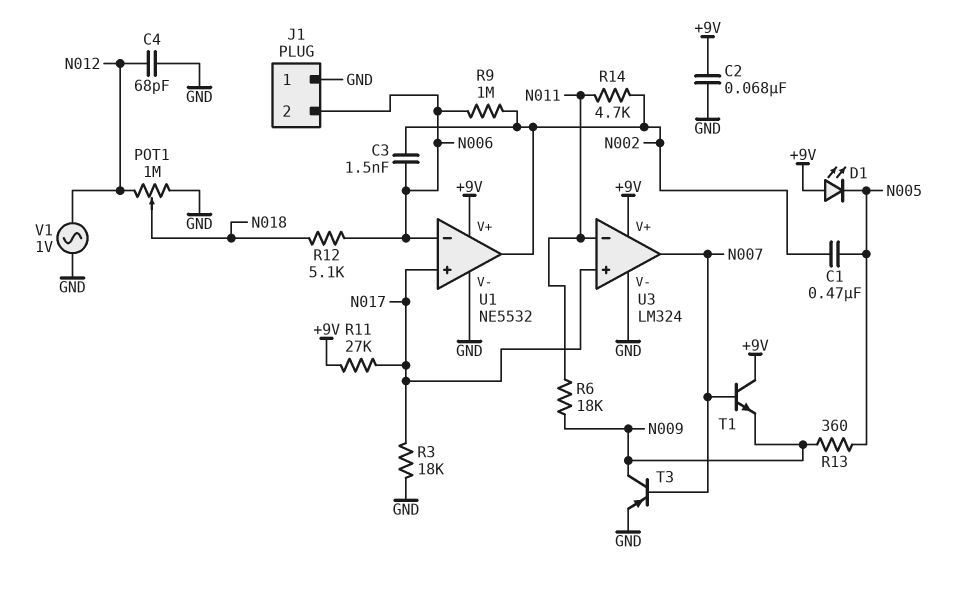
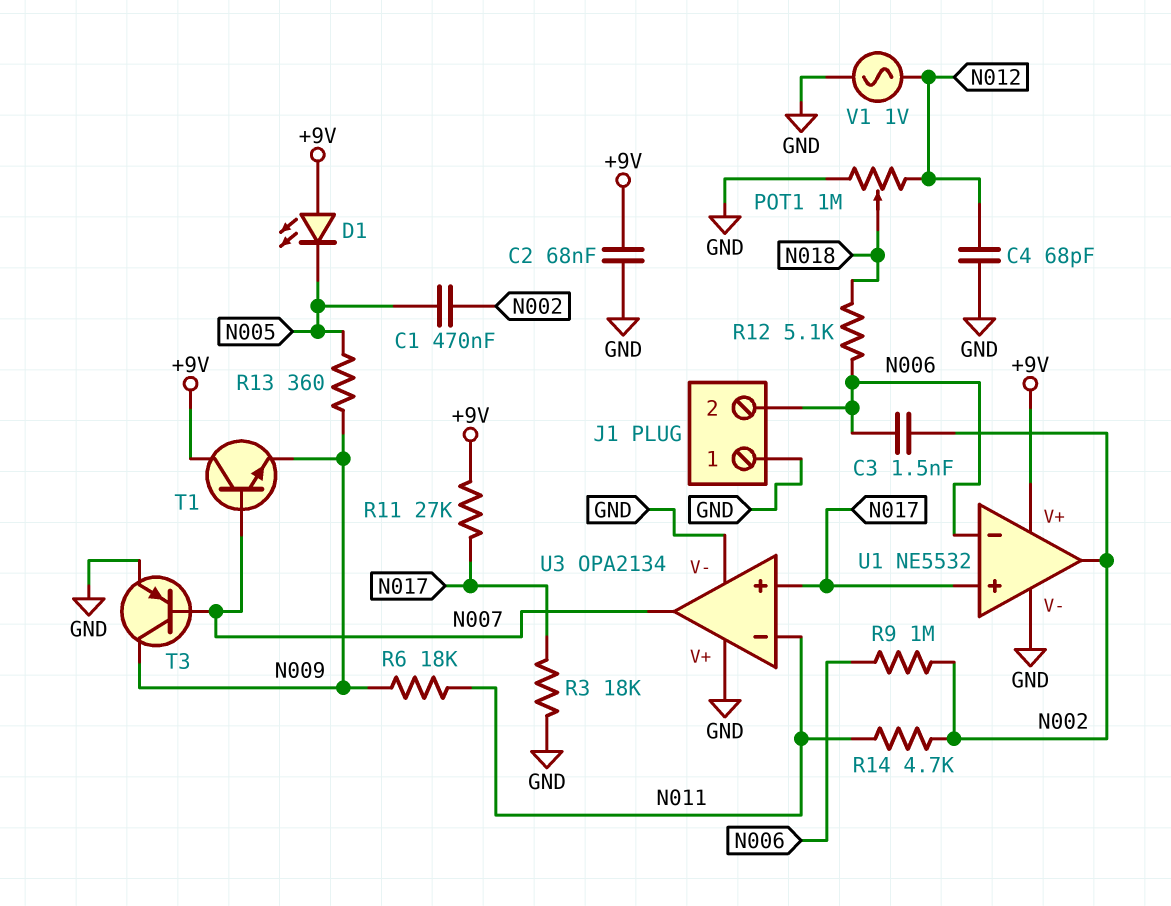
U3: LM324 -> OPA2134
U3 pin V+: +9V -> GND

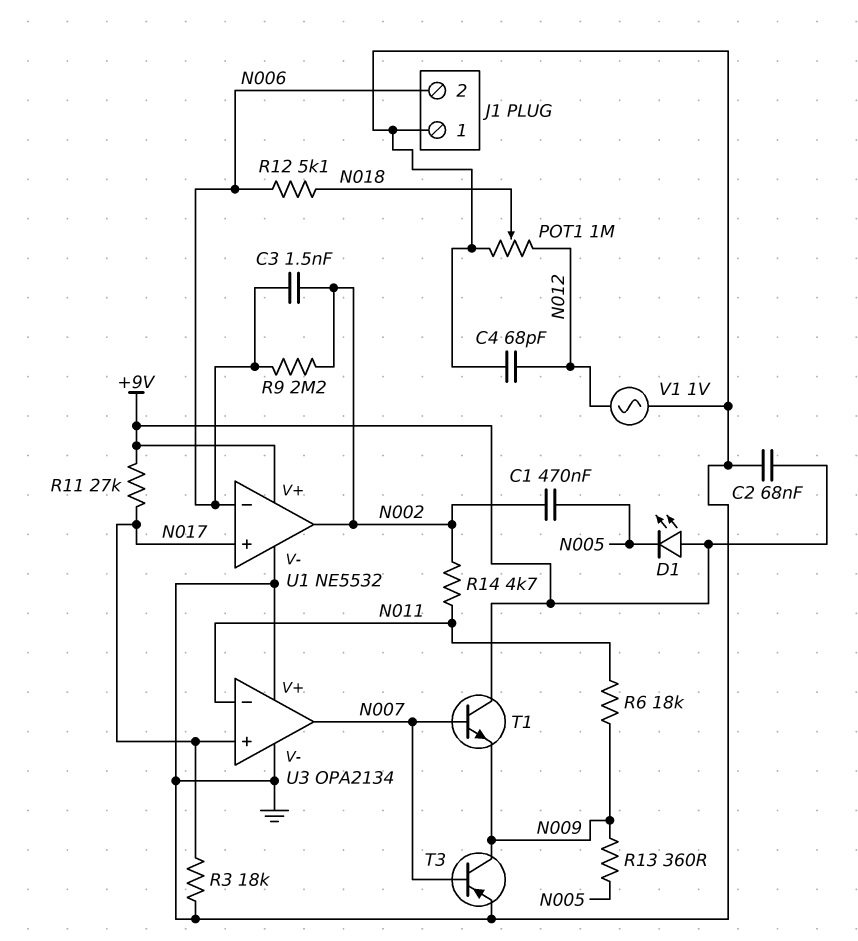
R9: 1M (N002, N006) -> 2.2M (N002, N006)

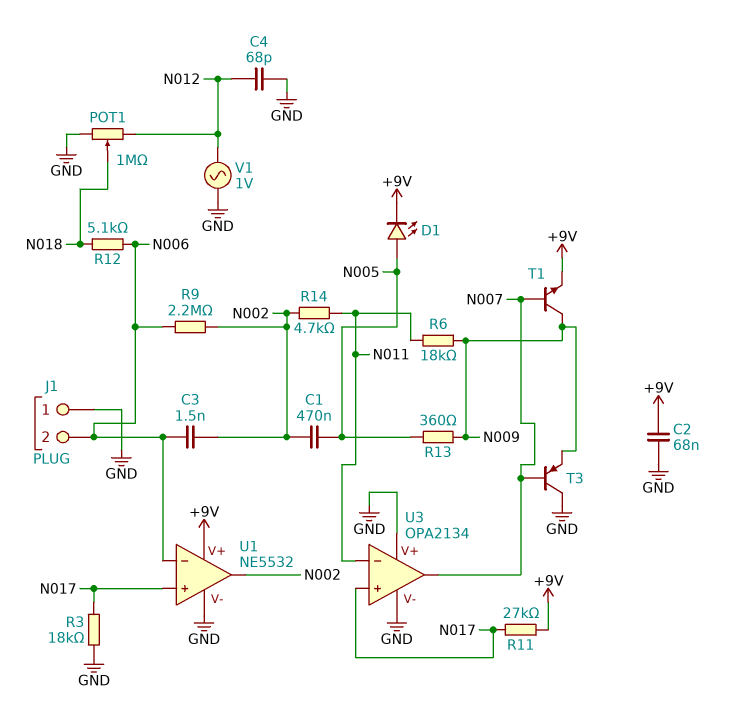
D1: LED (A +9V, K N005) -> LED (A N005, K +9V)
T1: NPN (B N007, C +9V, E N009) -> NPN (B N007, C N009, E +9V)
T3: PNP (B N007, C N009, E GND) -> PNP (B N007, C GND, E N009)

